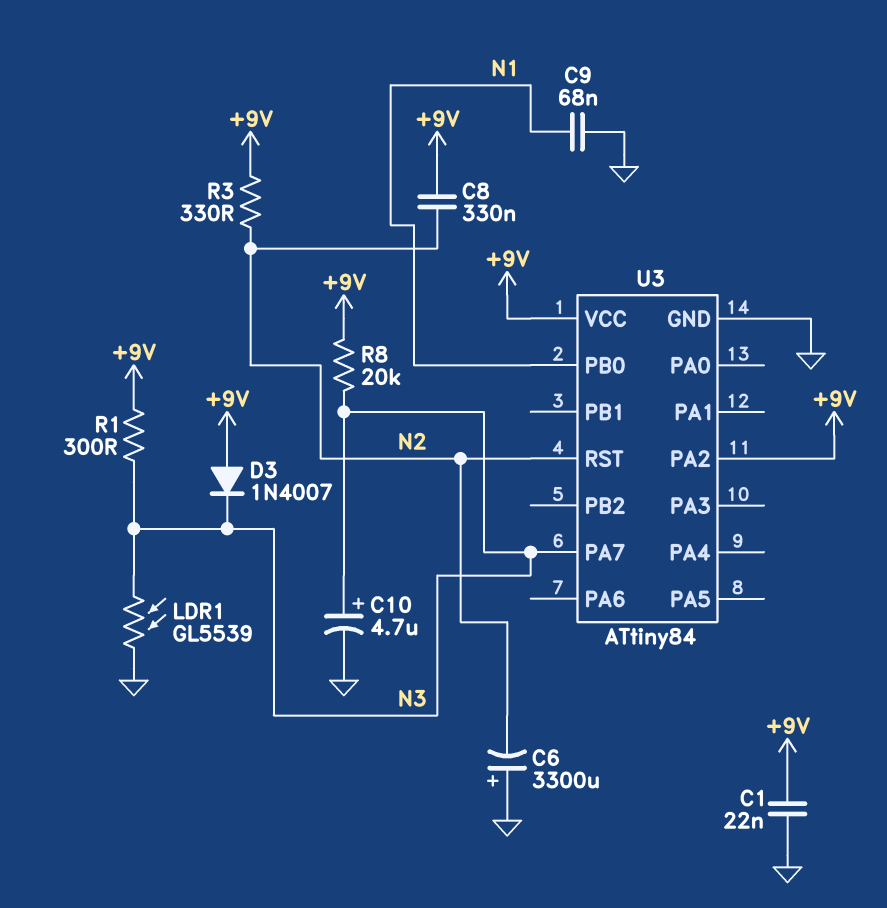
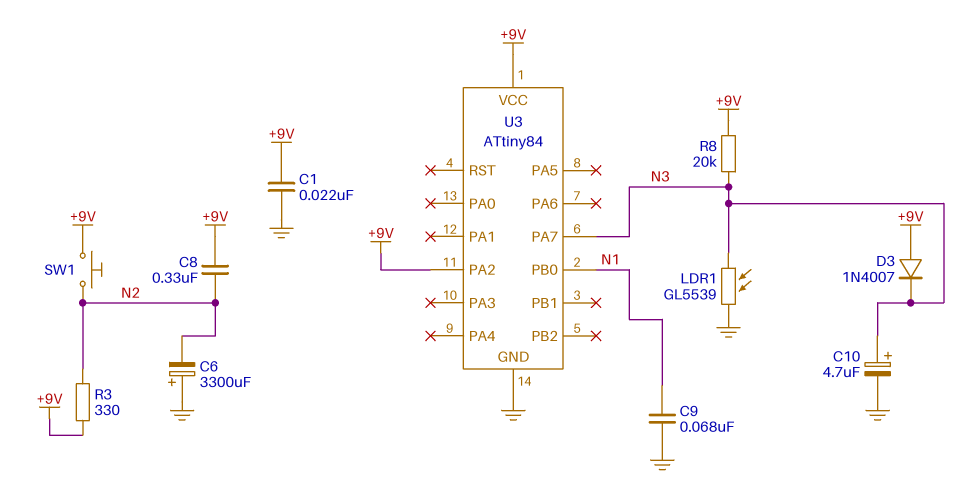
R1: 300 (+9V, N3) -> none
SW1: none -> button (+9V, N2)
U3 pin RST: N2 -> none

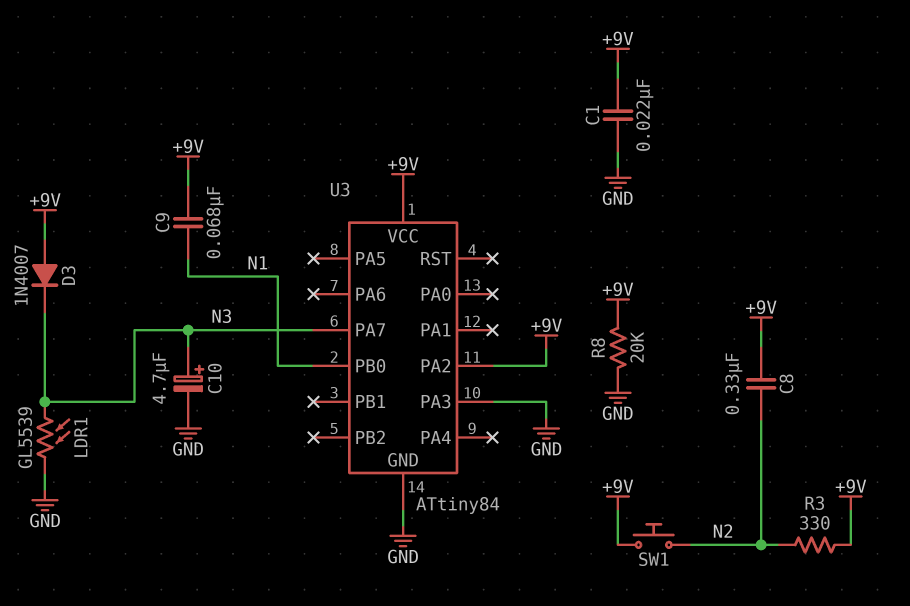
C6: 3300uF (plus GND, minus N2) -> none
C9: 68nF (GND, N1) -> 68nF (+9V, N1)
R8: 20k (+9V, N3) -> 20k (+9V, GND)
U3 pin PA3: none -> GND

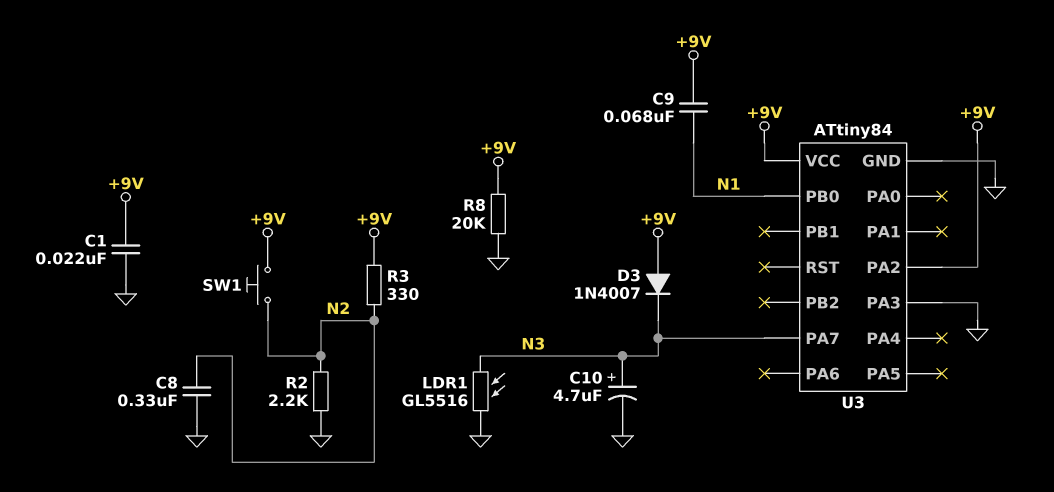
C8: 330nF (+9V, N2) -> 330nF (GND, N2)
LDR1: GL5539 (GND, N3) -> GL5516 (GND, N3)
R2: none -> 2.2k (GND, N2)

